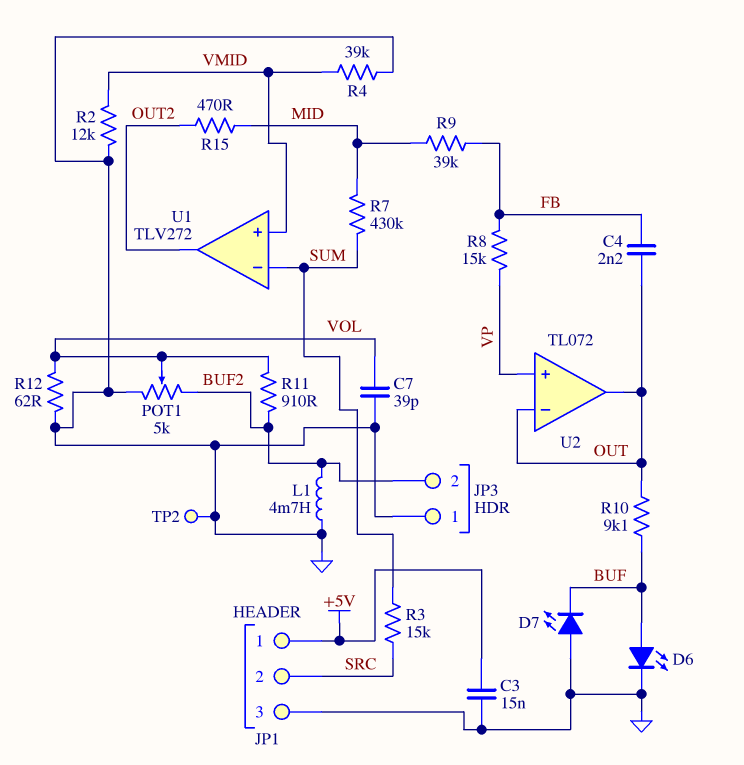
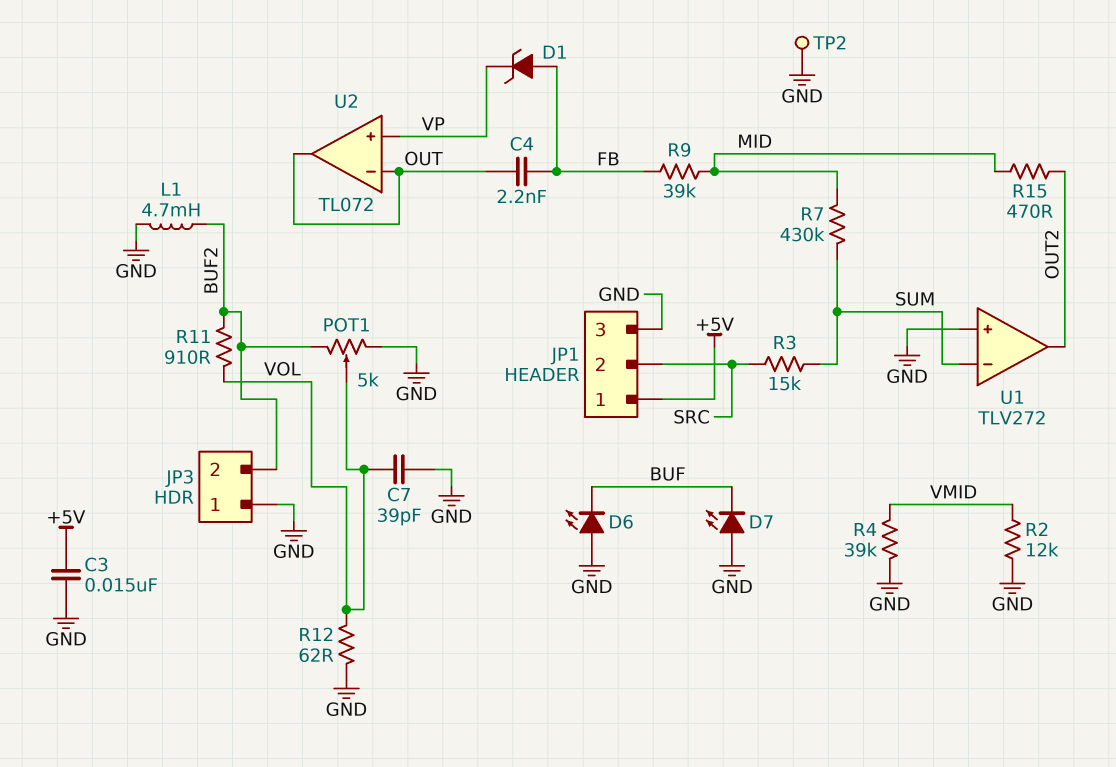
D1: none -> zener (A FB, K VP)
D6: LED (A BUF, K GND) -> LED (A GND, K BUF)
R8: 15k (FB, VP) -> none
R10: 9.1k (BUF, OUT) -> none
U1 pin in+: VMID -> GND

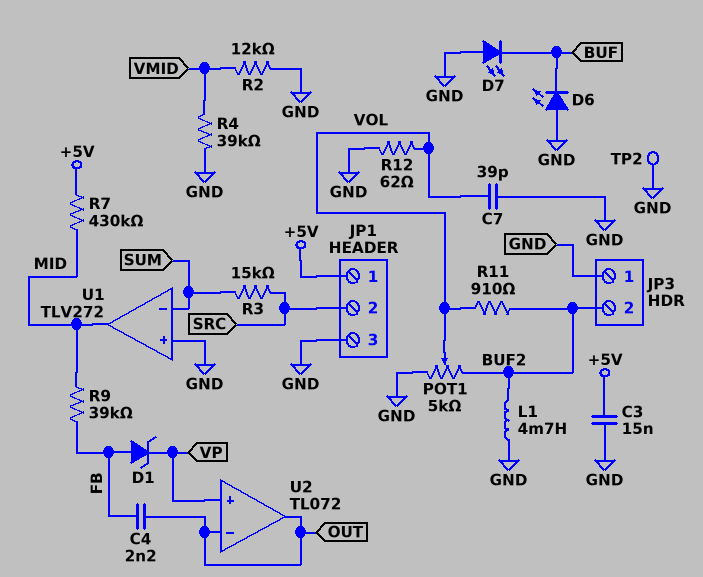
R7: 430k (MID, SUM) -> 430k (+5V, MID)
R15: 470 (MID, OUT2) -> none
U1 pin out: OUT2 -> MID

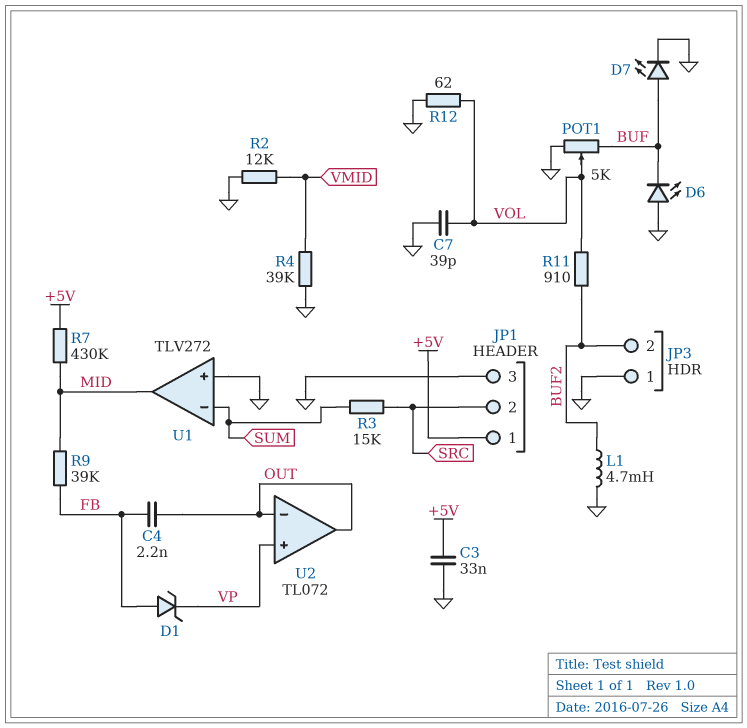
C3: 15nF (+5V, GND) -> 33nF (+5V, GND)
D7: LED (A GND, K BUF) -> LED (A BUF, K GND)
POT1: 5k (BUF2, GND, wiper VOL) -> 5k (BUF, GND, wiper VOL)
TP2: test point (GND) -> none

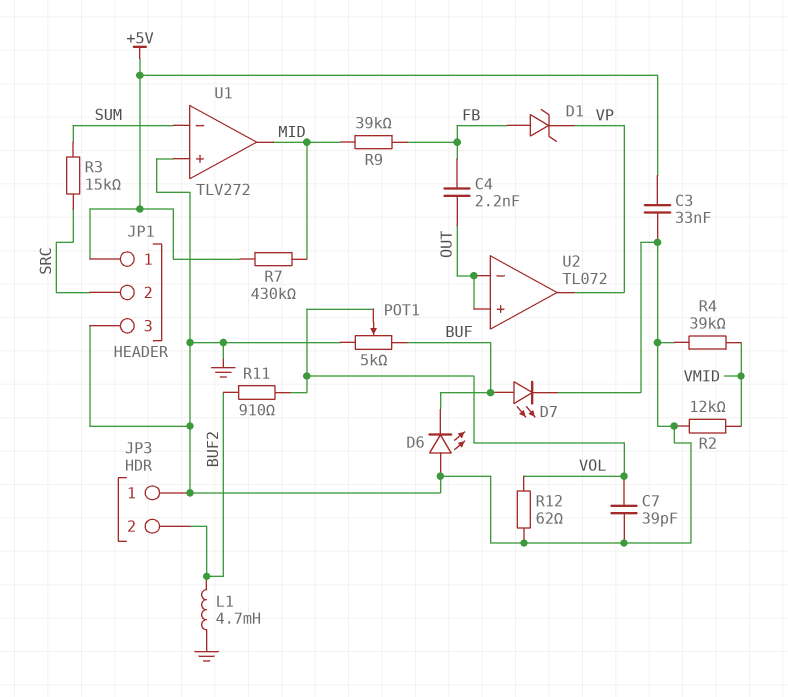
U2 pin in+: VP -> OUT
U2 pin out: OUT -> VP

